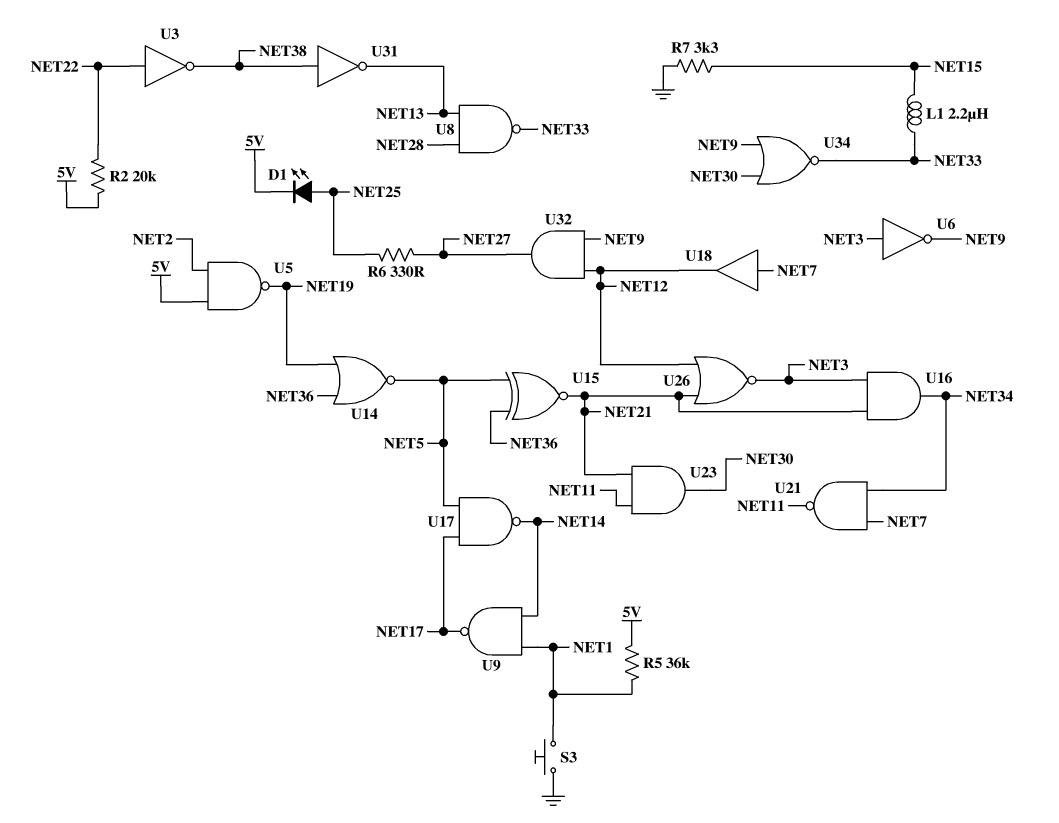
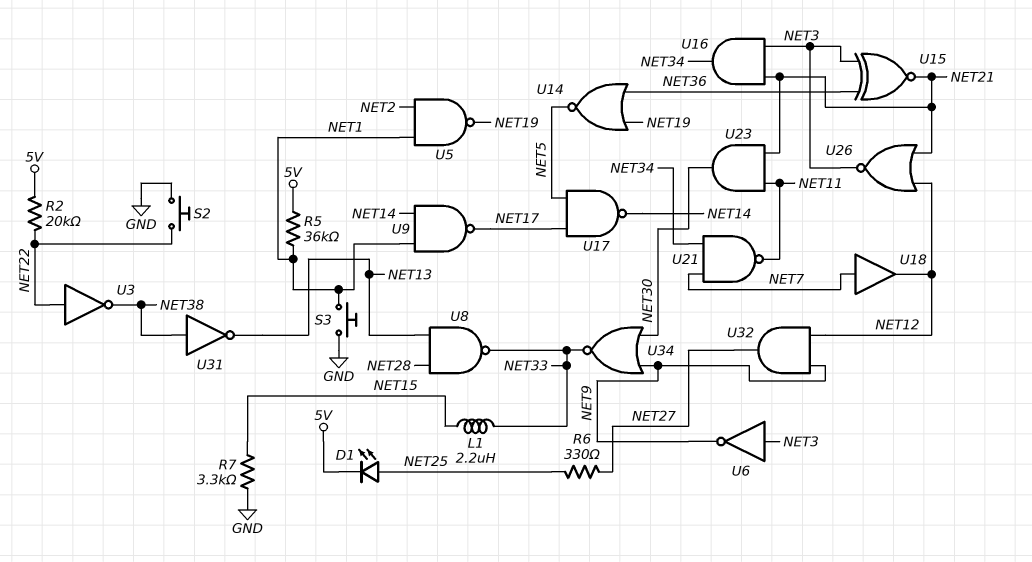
S2: none -> button (GND, NET22)
U5: NAND (in 5V, in NET2, out NET19) -> NAND (in NET1, in NET2, out NET19)
U15: XNOR (in NET5, in NET36, out NET21) -> XNOR (in NET3, in NET36, out NET21)

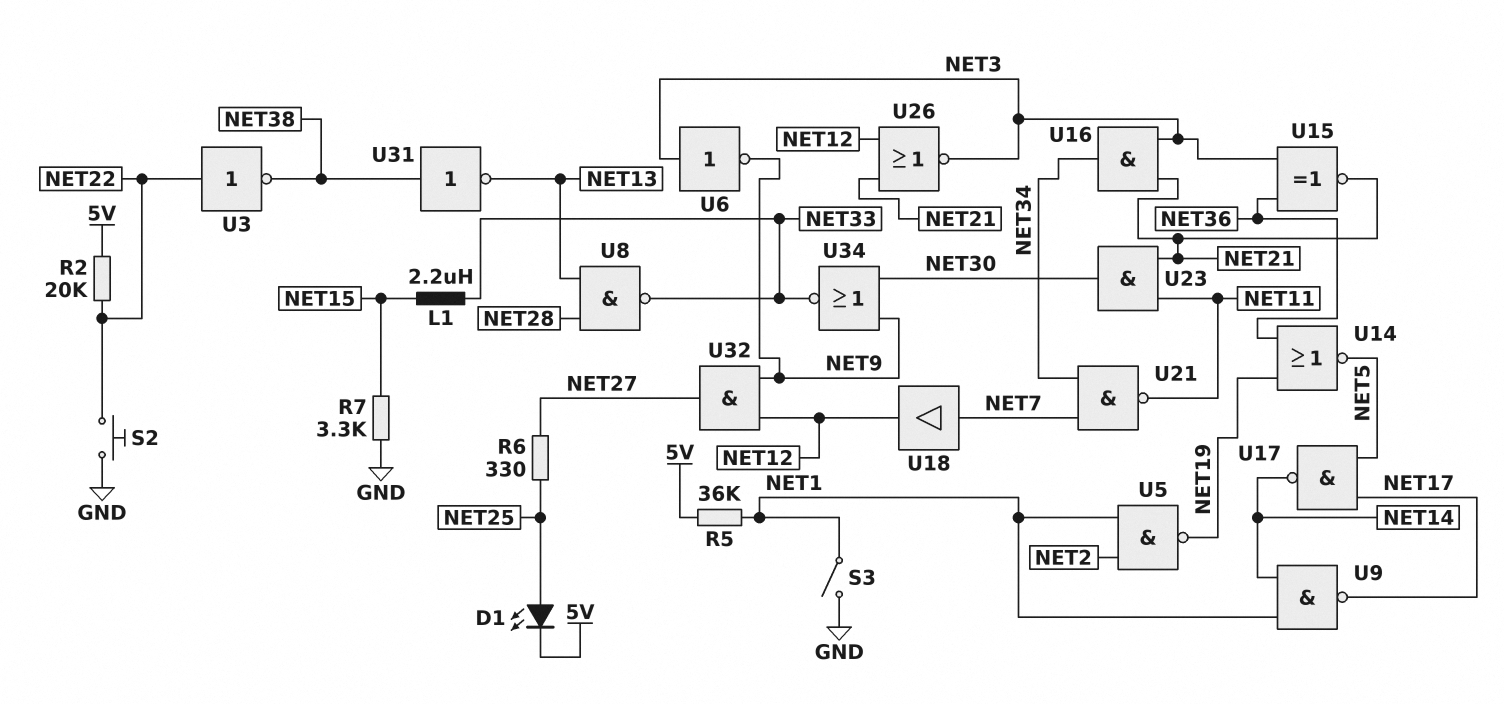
S3: button (GND, NET1) -> switch (GND, NET1)

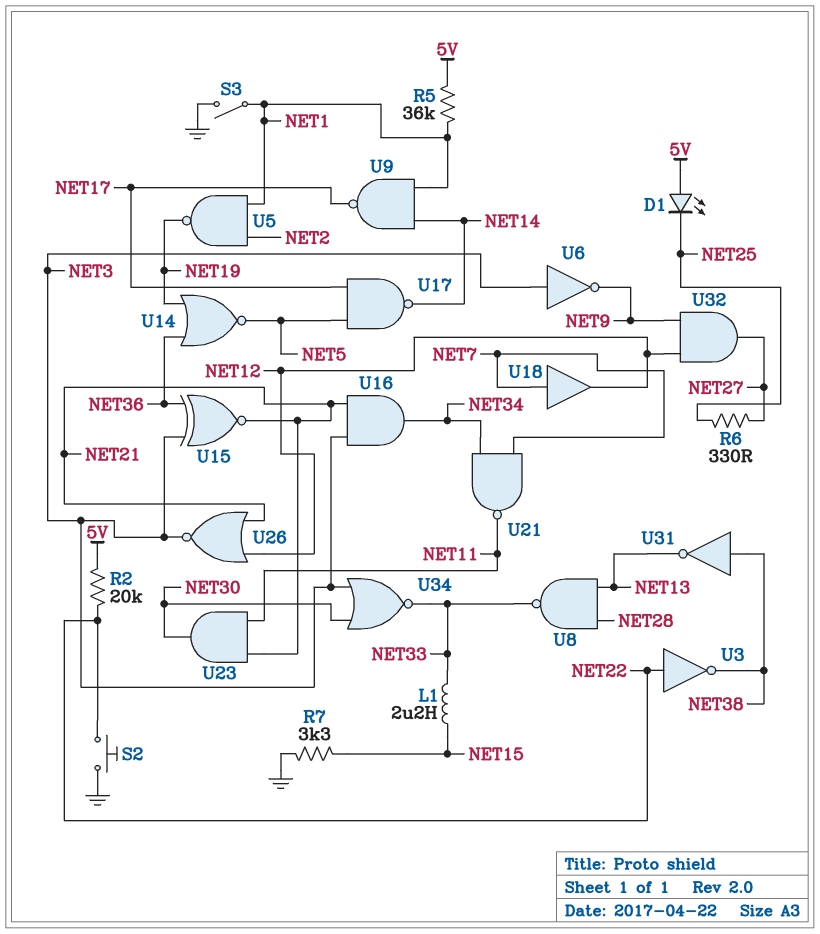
D1: LED (A NET25, K 5V) -> LED (A 5V, K NET25)
U34: NOR (in NET9, in NET30, out NET33) -> NOR (in NET3, in NET30, out NET33)

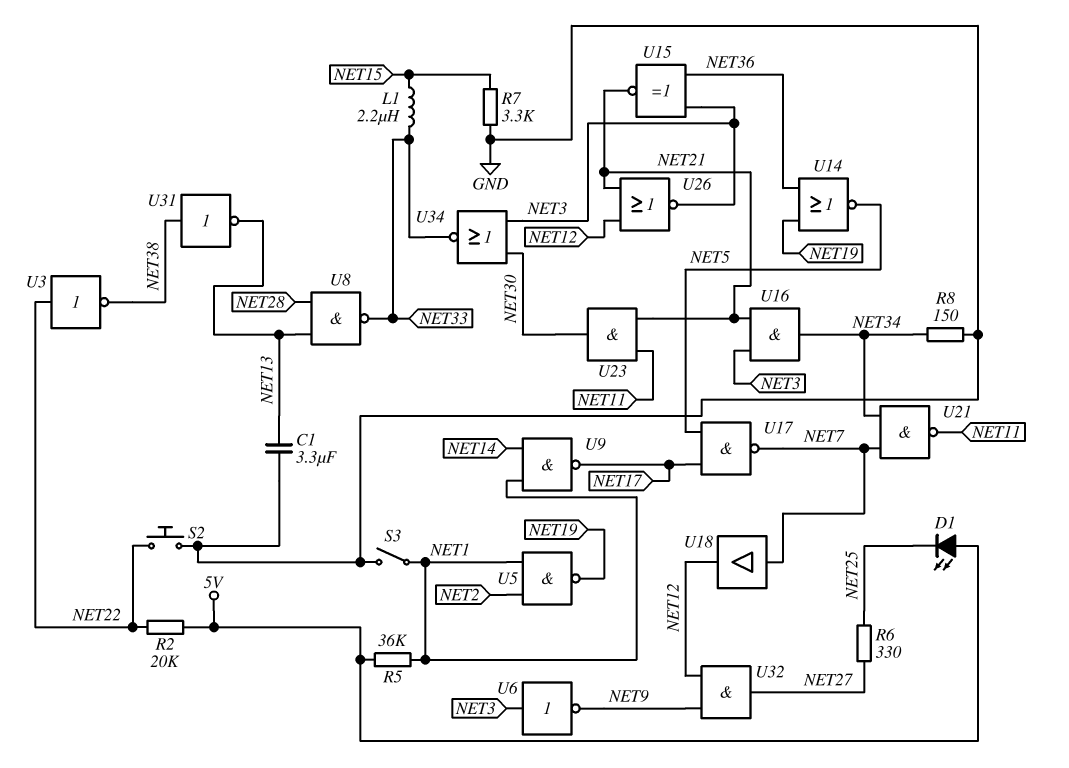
C1: none -> 3.3uF (GND, NET13)
R8: none -> 150 (GND, NET34)
U17: NAND (in NET5, in NET17, out NET14) -> NAND (in NET5, in NET17, out NET7)

